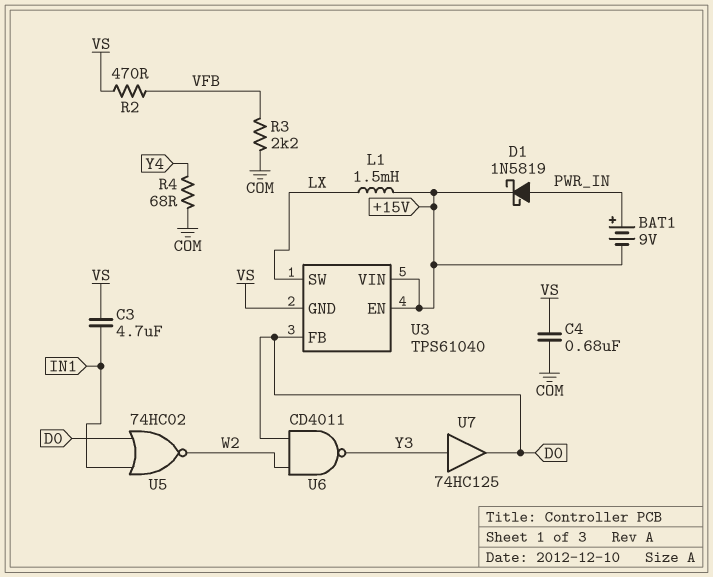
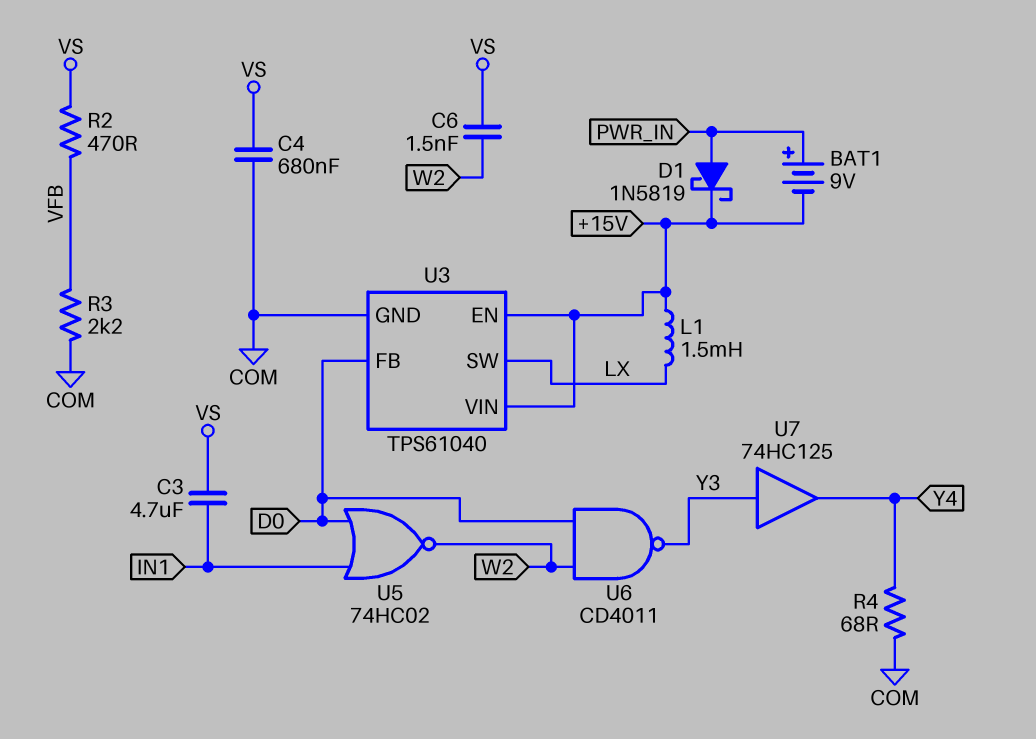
C6: none -> 1.5nF (VS, W2)
U3 pin GND: VS -> COM
U7: buffer 74HC125 (in Y3, out D0) -> buffer 74HC125 (in Y3, out Y4)

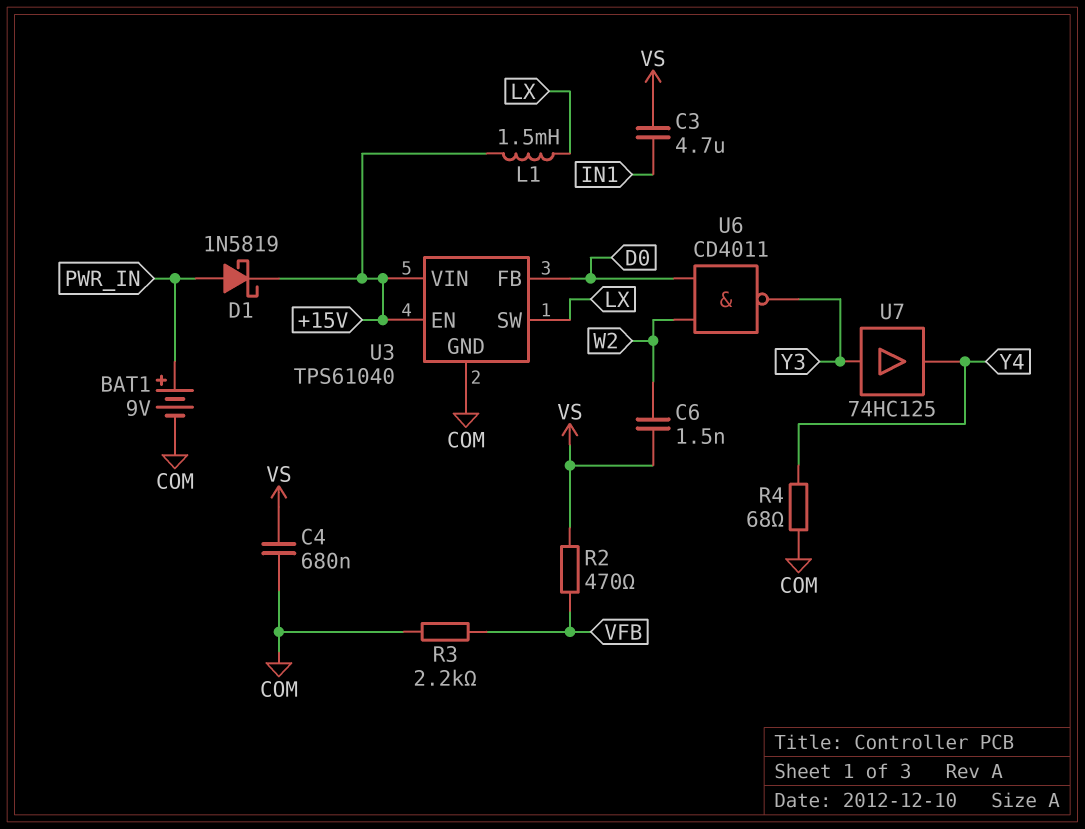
BAT1: 9V (plus PWR_IN, minus +15V) -> 9V (plus PWR_IN, minus COM)
U5: NOR 74HC02 (in D0, in IN1, out W2) -> none

